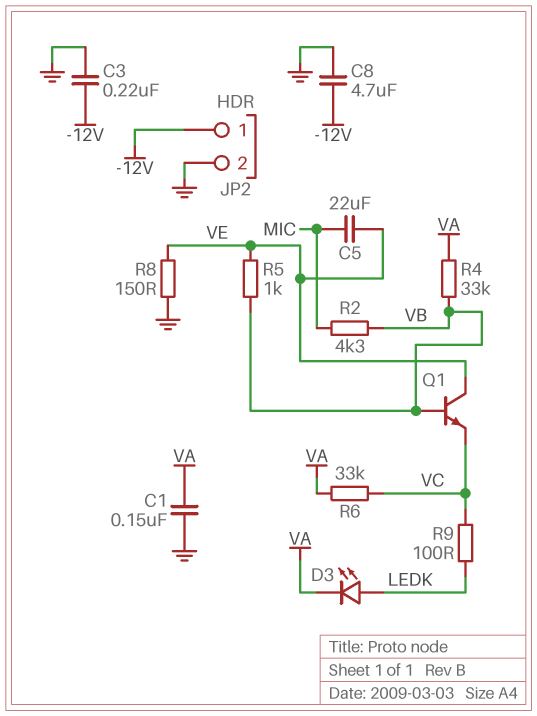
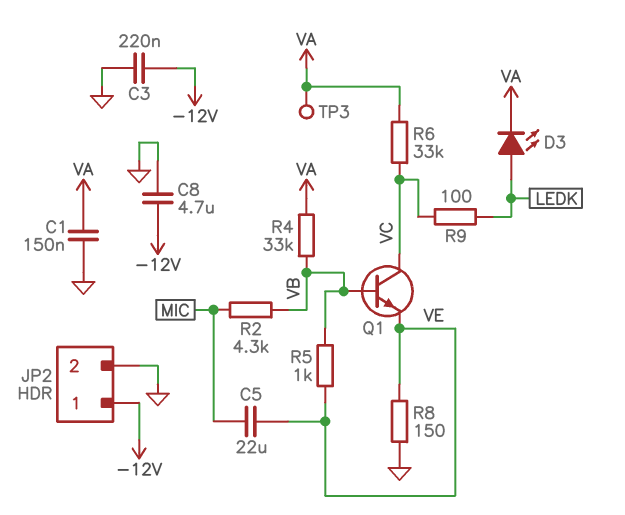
Q1: NPN (B VB, C VE, E VC) -> NPN (B VB, C VC, E VE)
TP3: none -> test point (VA)

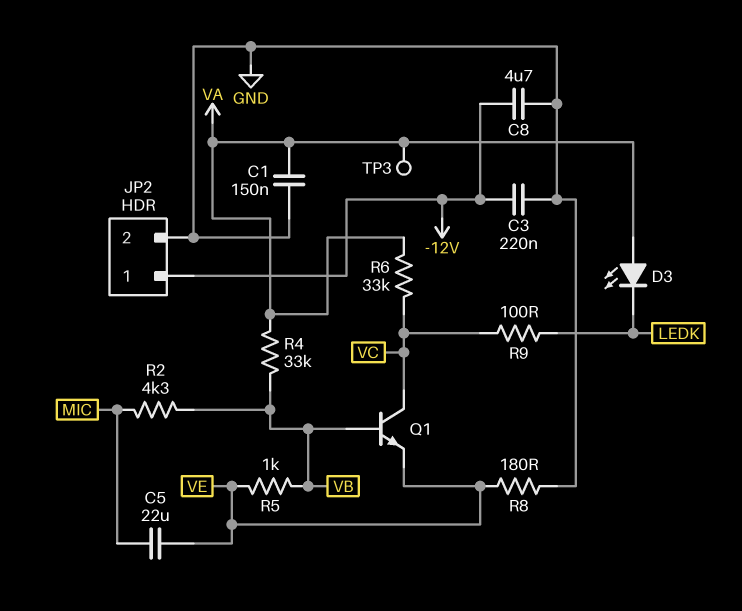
D3: LED (A LEDK, K VA) -> LED (A VA, K LEDK)
R8: 150 (GND, VE) -> 180 (GND, VE)

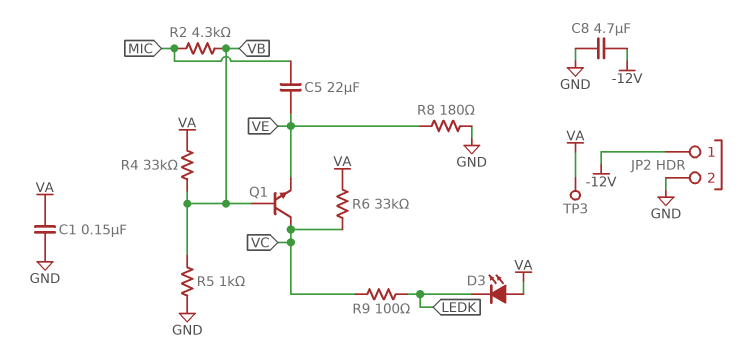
C3: 220nF (-12V, GND) -> none
R5: 1k (VB, VE) -> 1k (GND, VB)

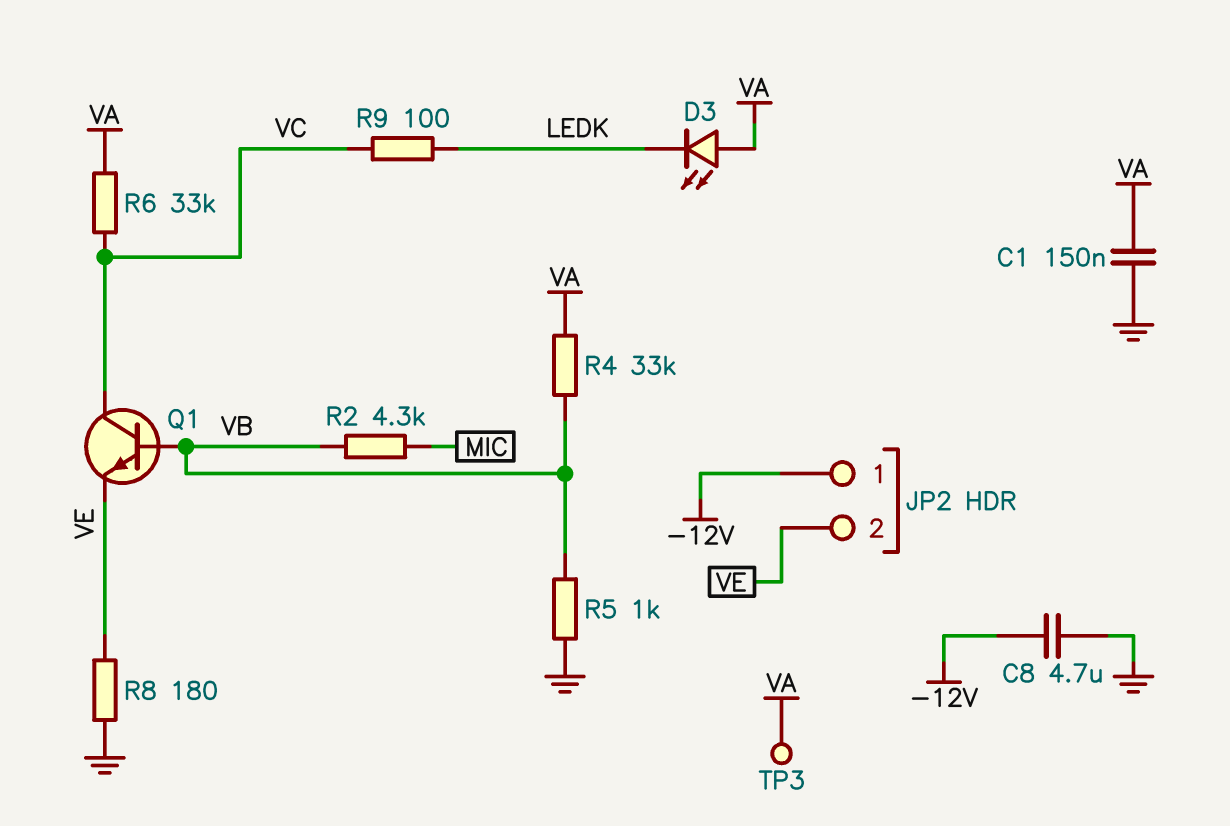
C5: 22uF (MIC, VE) -> none
JP2 pin 2: GND -> VE

